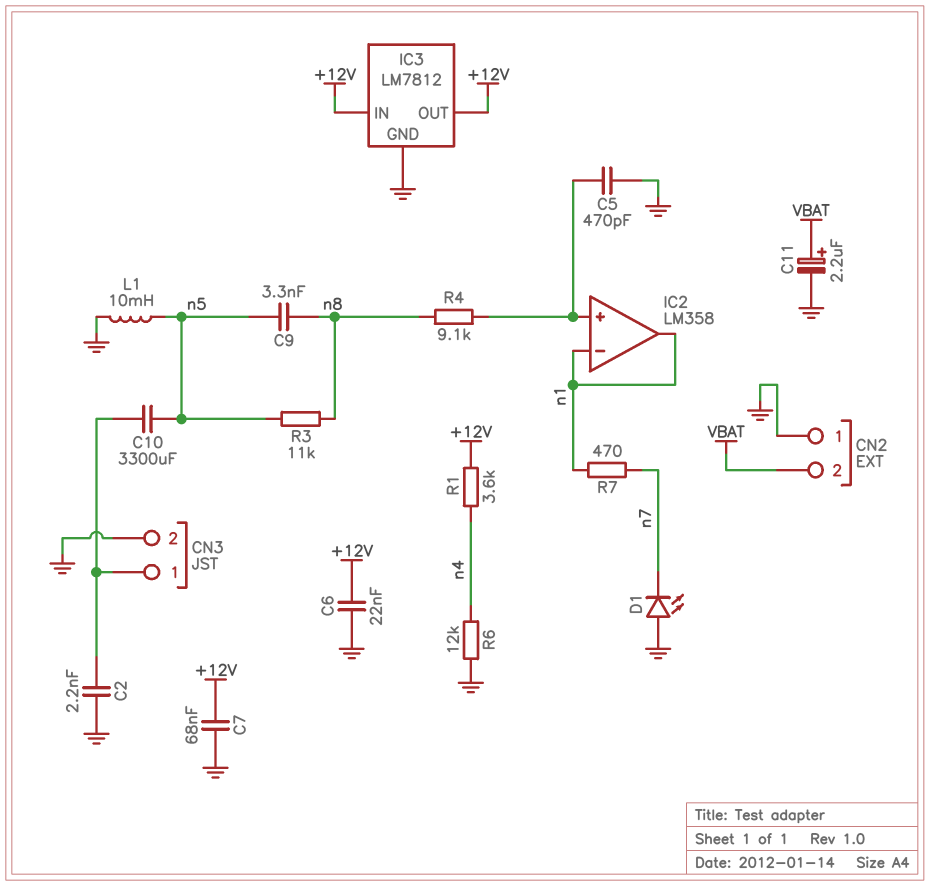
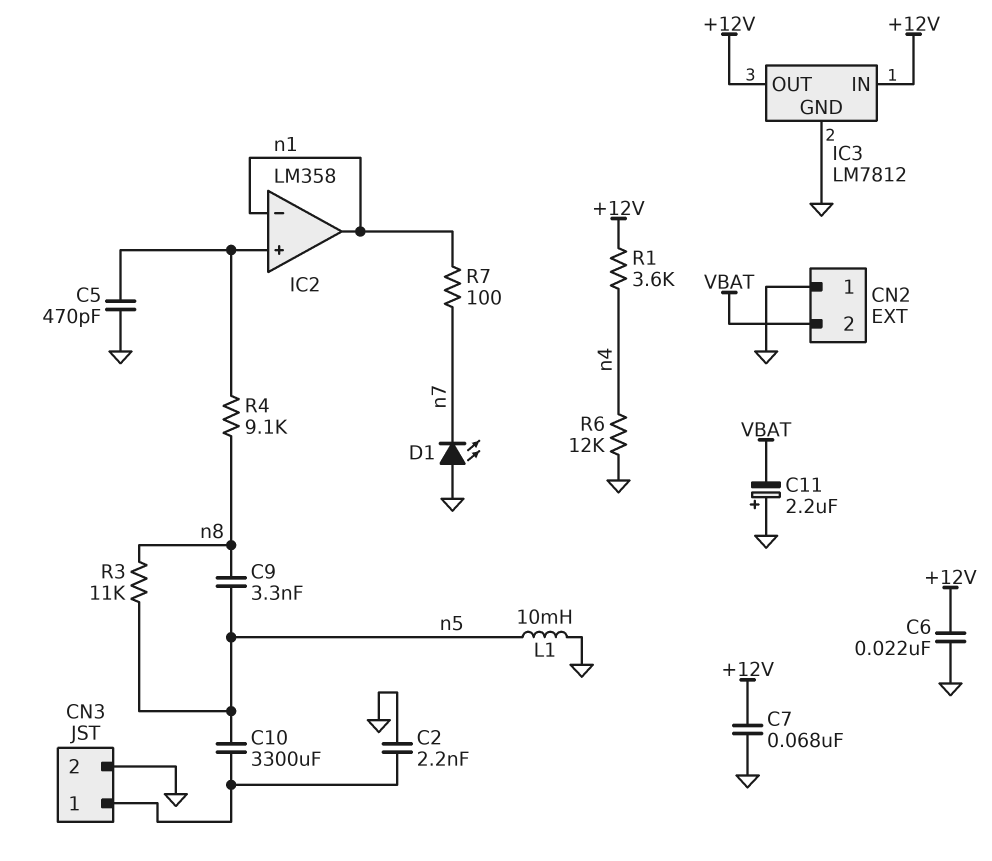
C11: 2.2uF (plus VBAT, minus GND) -> 2.2uF (plus GND, minus VBAT)
R7: 470 (n1, n7) -> 100 (n1, n7)

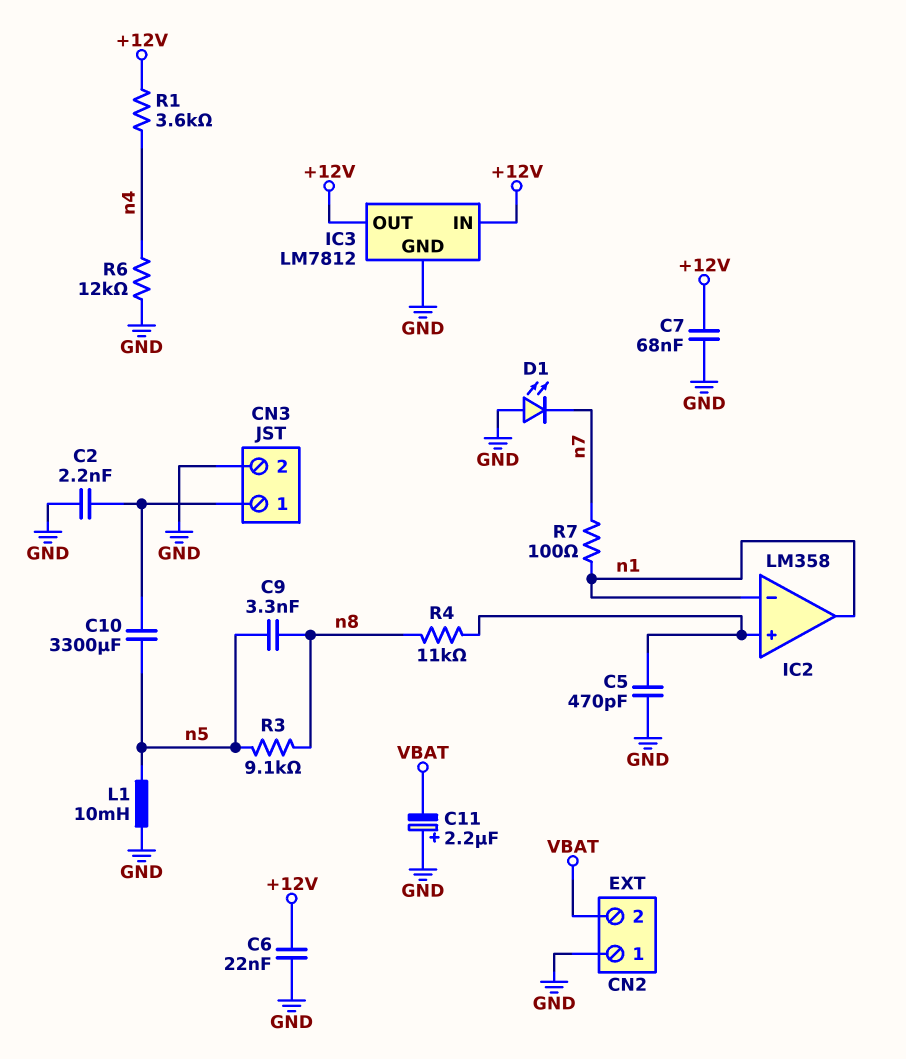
R3: 11k (n5, n8) -> 9.1k (n5, n8)
R4: 9.1k (IC2/in+, n8) -> 11k (IC2/in+, n8)

